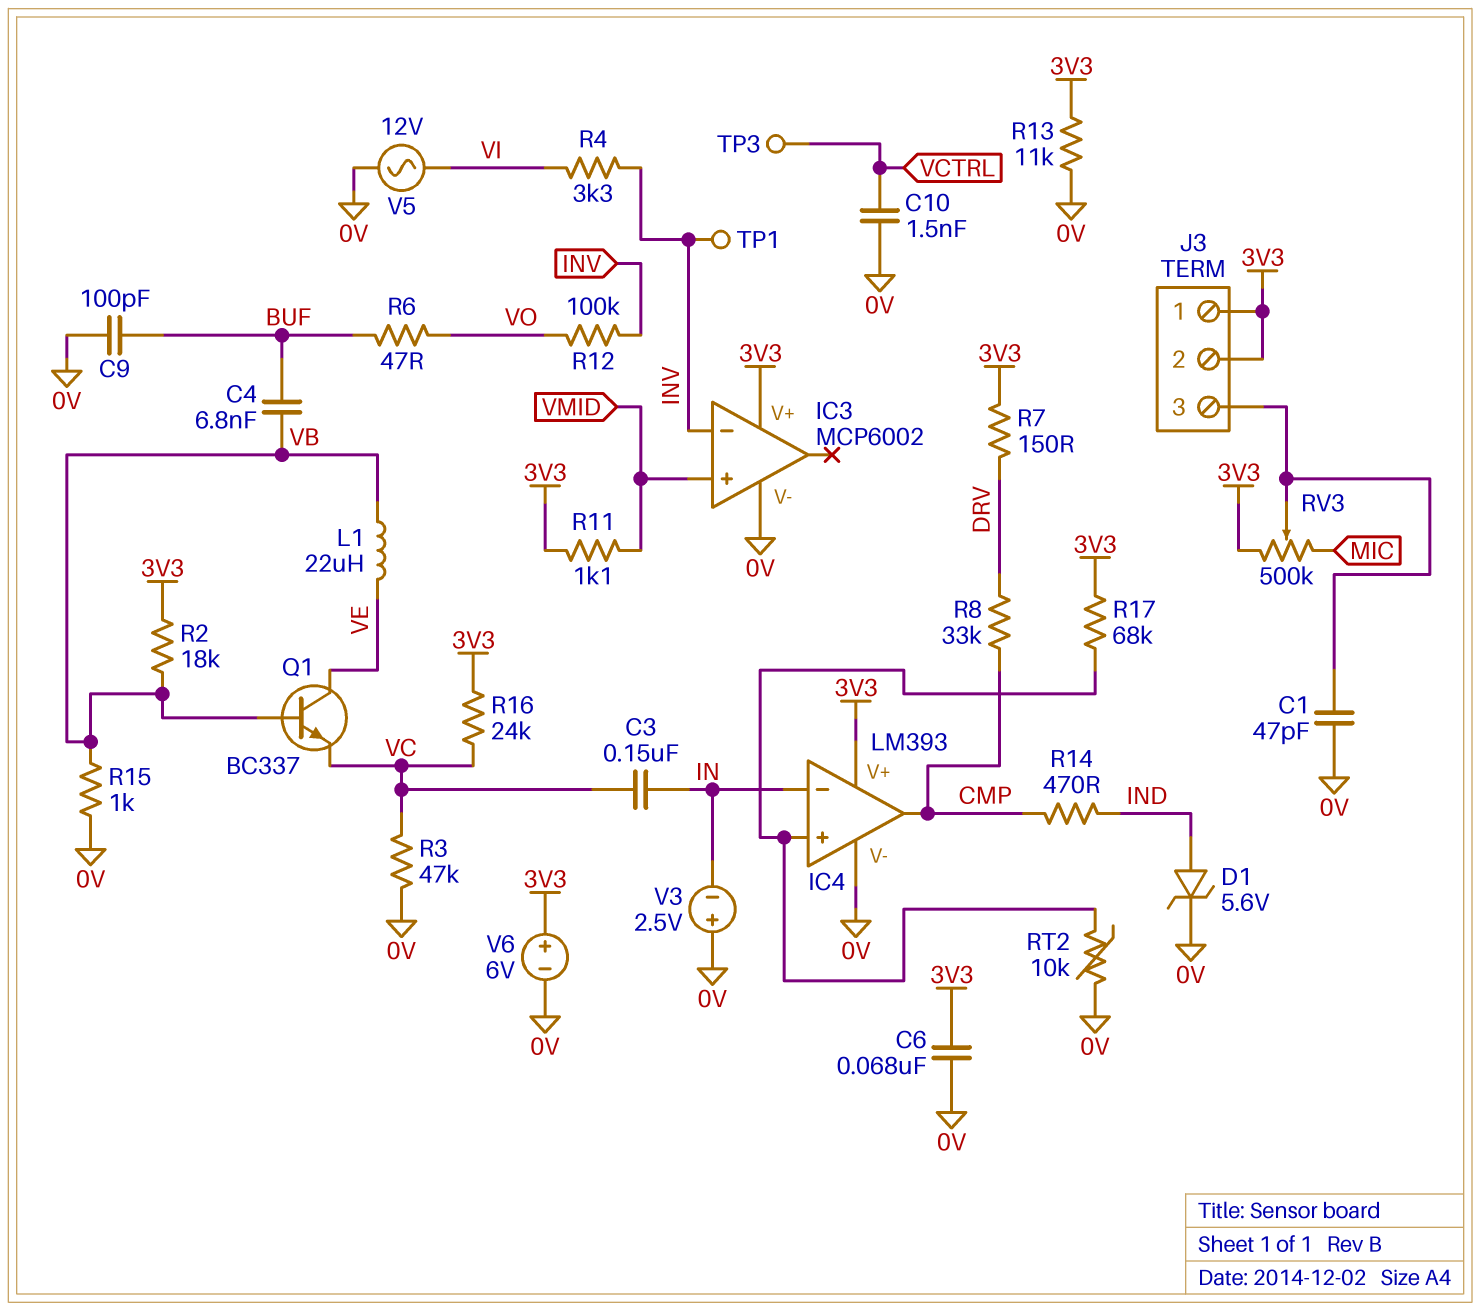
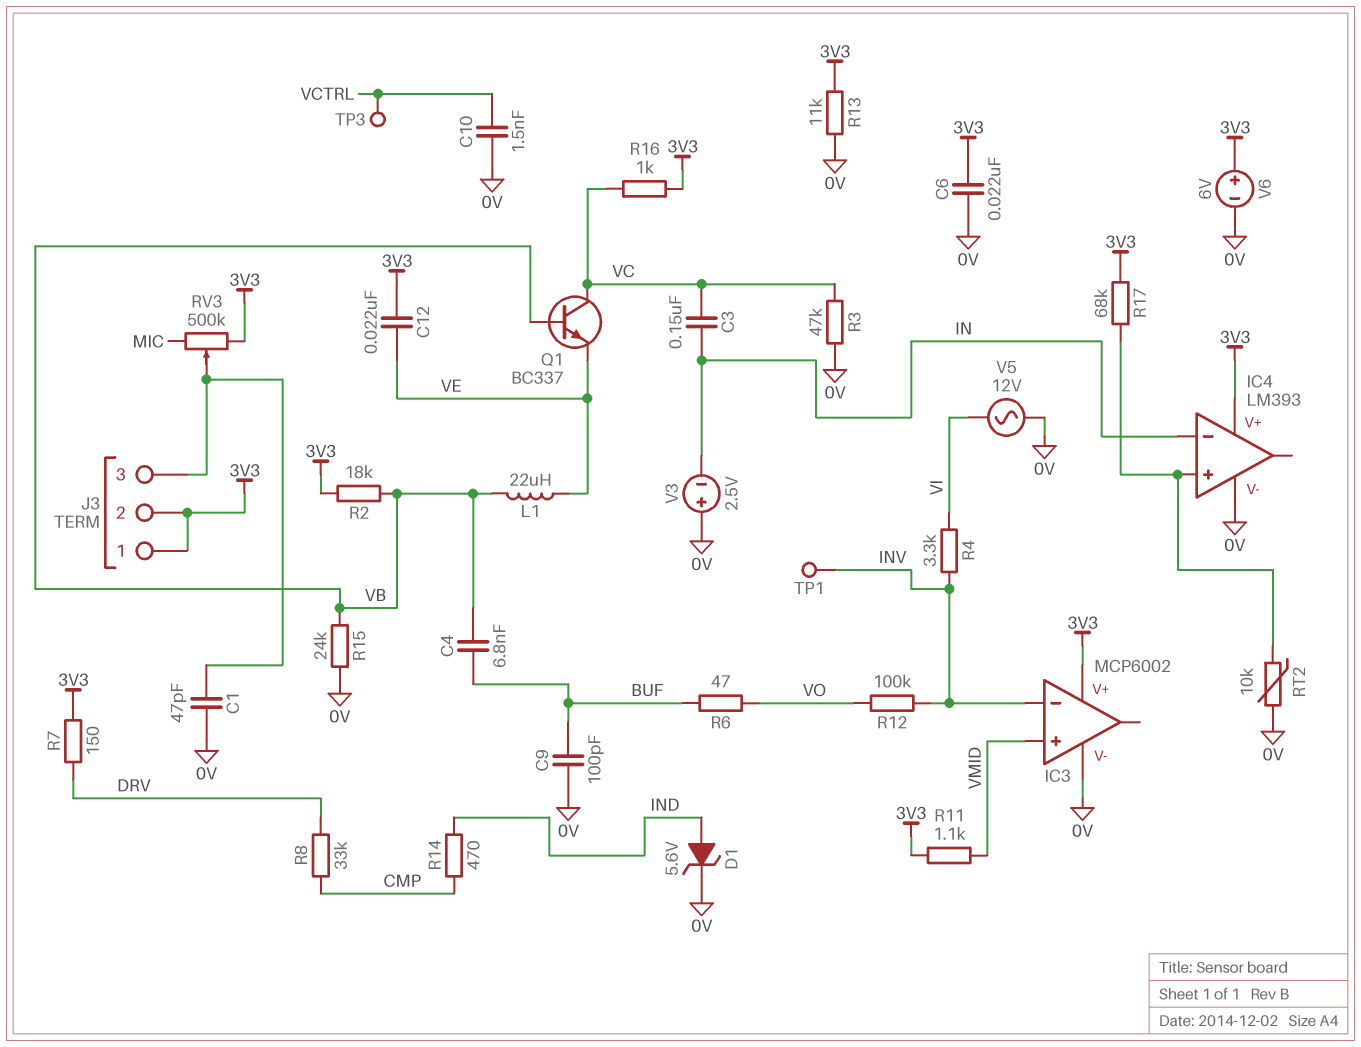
C6: 68nF (0V, 3V3) -> 22nF (0V, 3V3)
C12: none -> 22nF (3V3, VE)
IC4 pin out: CMP -> none
Q1: NPN BC337 (B VB, C VE, E VC) -> NPN BC337 (B VB, C VC, E VE)
R15: 1k (0V, VB) -> 24k (0V, VB)
R16: 24k (3V3, VC) -> 1k (3V3, VC)

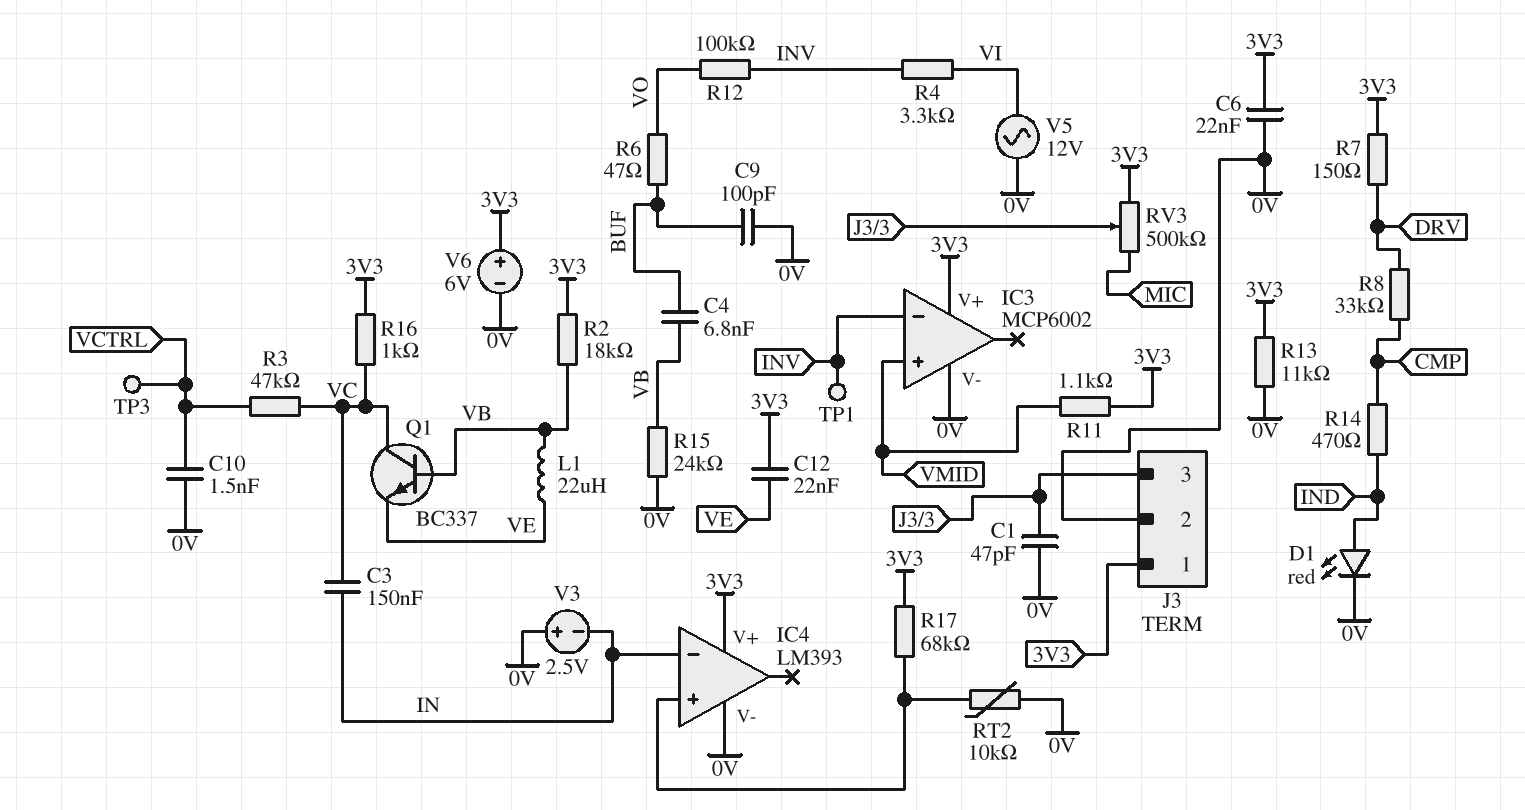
D1: zener 5.6V (A IND, K 0V) -> LED red (A IND, K 0V)
J3 pin 2: 3V3 -> 0V
R3: 47k (0V, VC) -> 47k (VC, VCTRL)

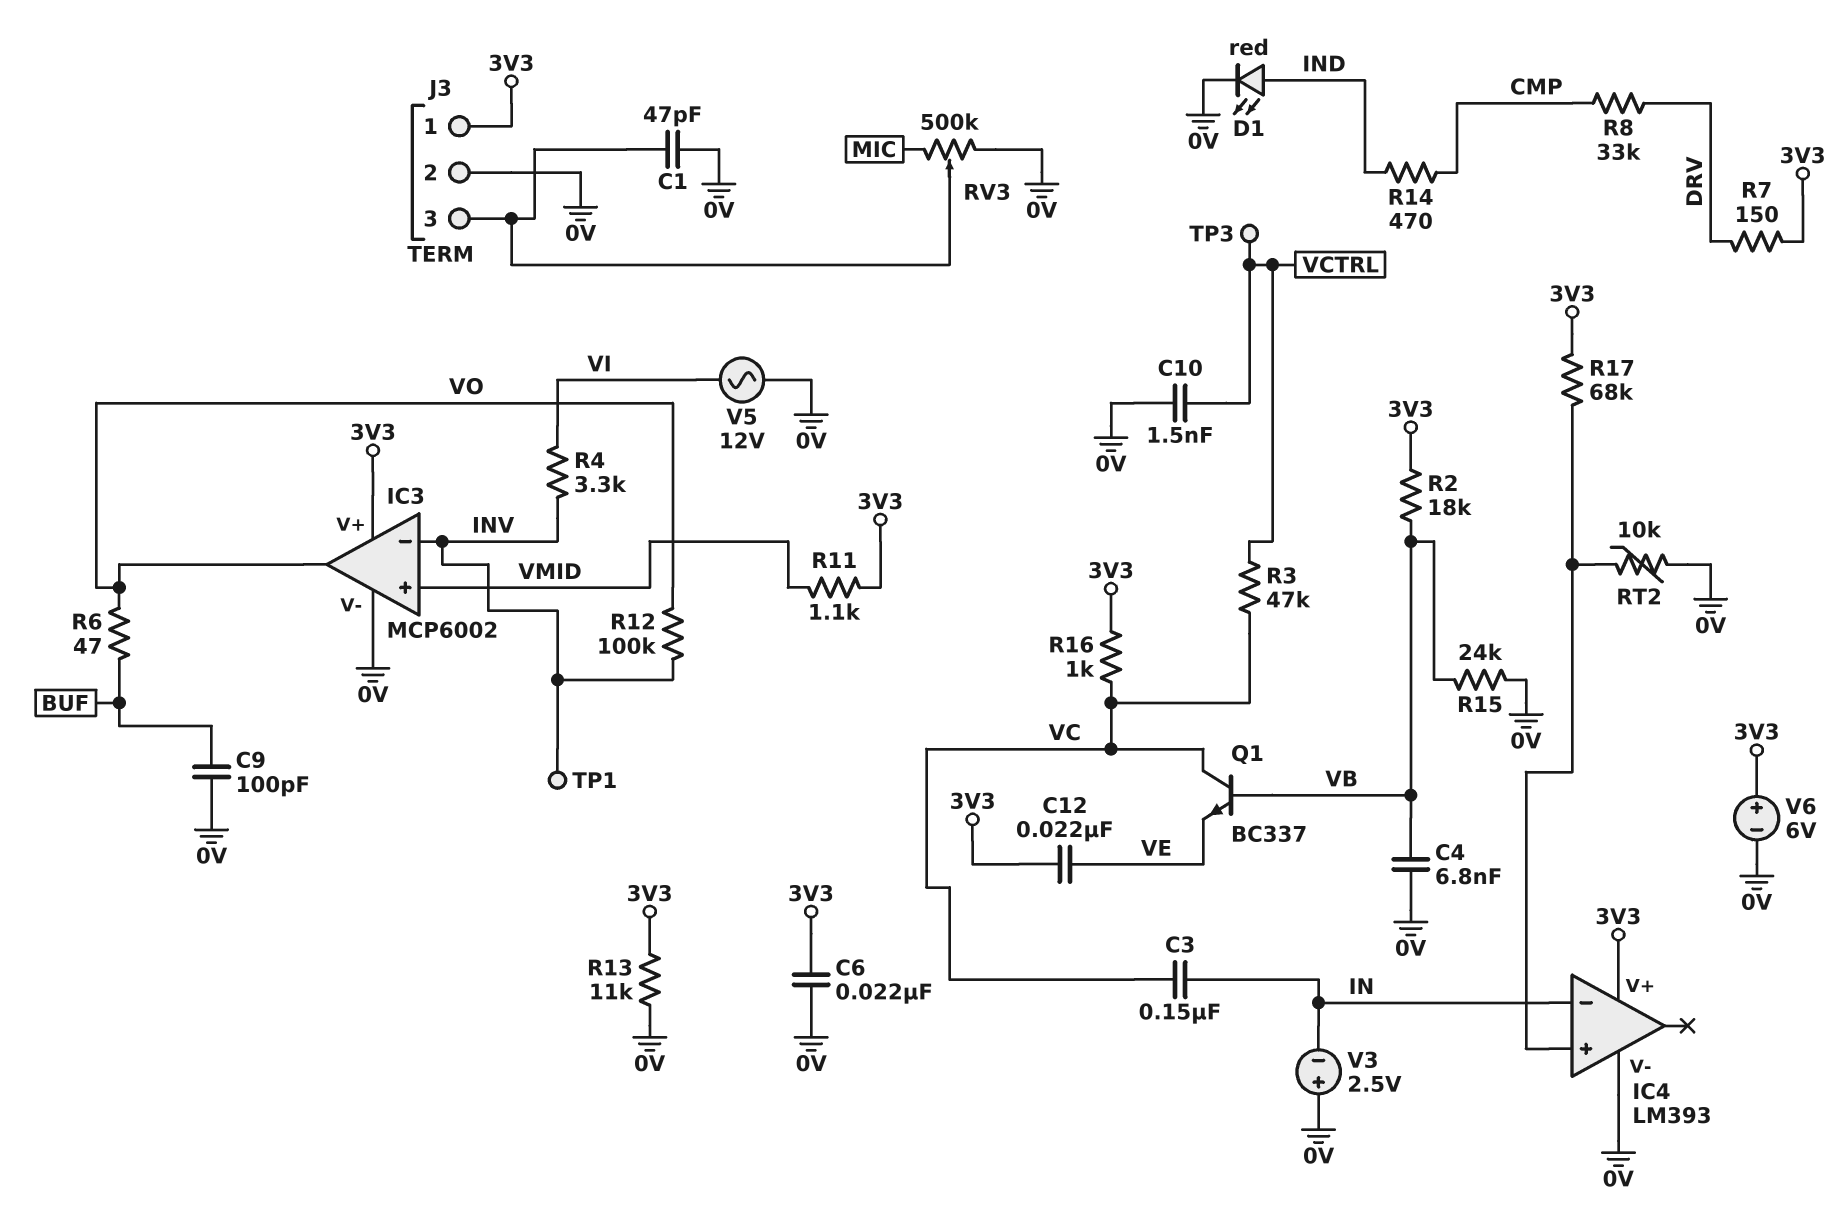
C4: 6.8nF (BUF, VB) -> 6.8nF (0V, VB)
IC3 pin out: none -> VO
L1: 22uH (VB, VE) -> none
RV3: 500k (3V3, MIC, wiper J3/3) -> 500k (0V, MIC, wiper J3/3)

